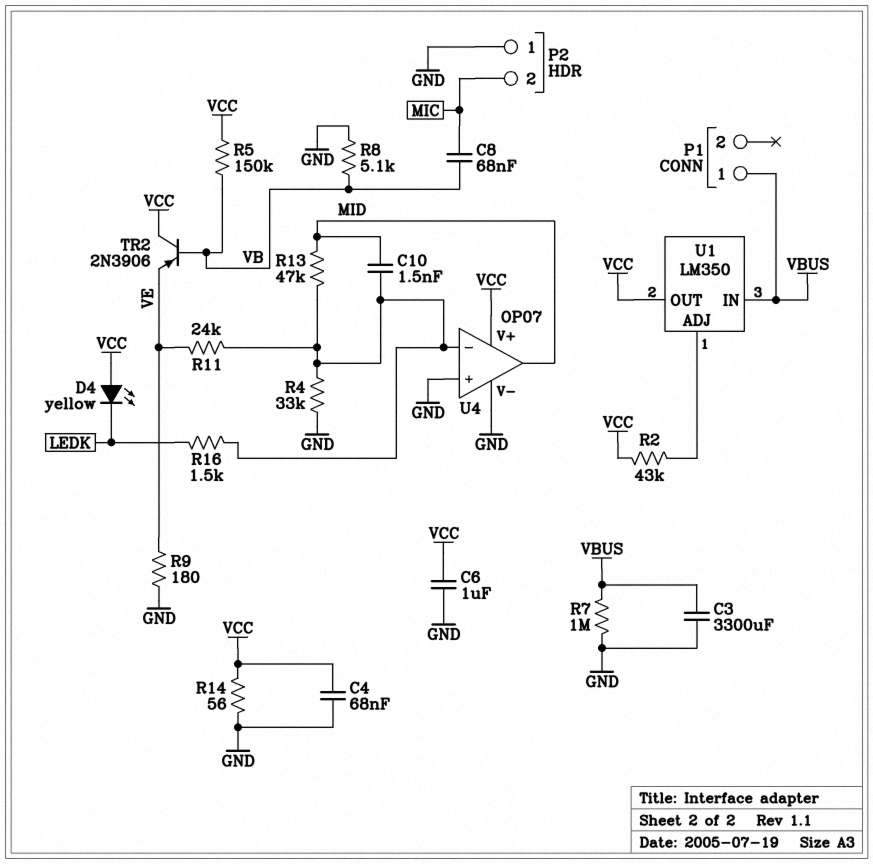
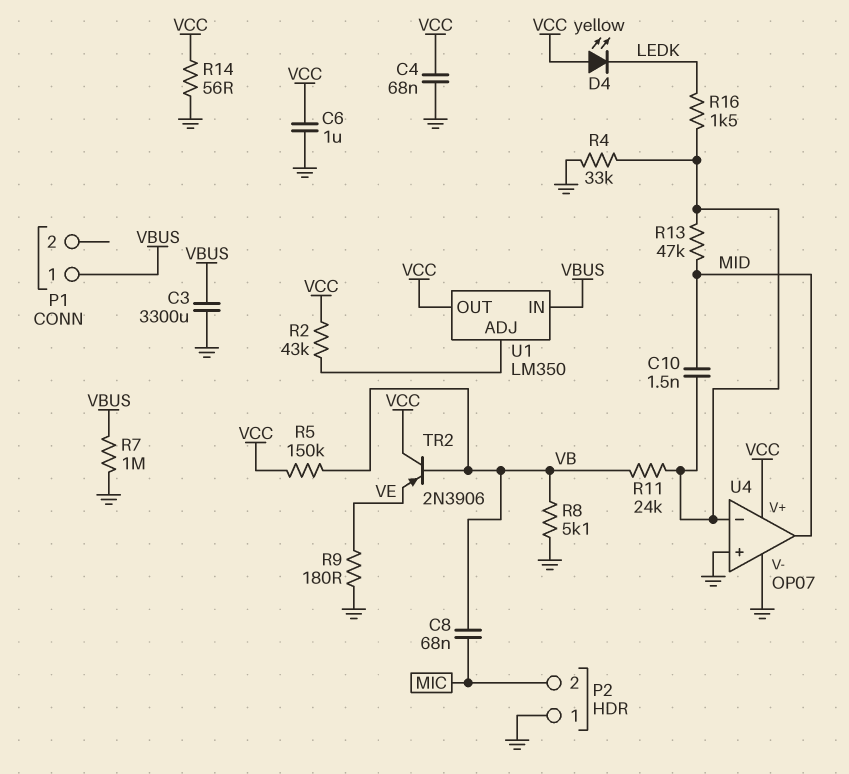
R11: 24k (U4/in-, VE) -> 24k (U4/in-, VB)

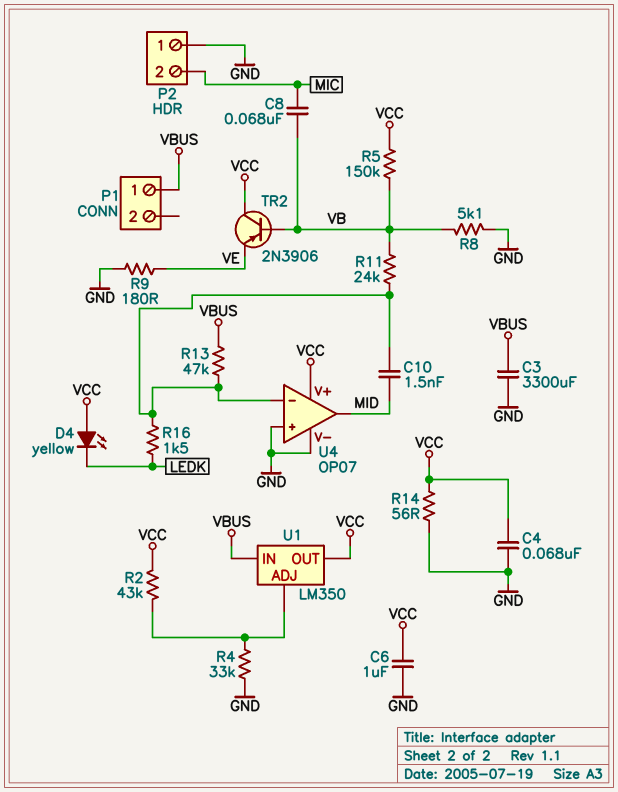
R4: 33k (GND, U4/in-) -> 33k (GND, U1/ADJ)
R7: 1M (GND, VBUS) -> none
R13: 47k (MID, U4/in-) -> 47k (U4/in-, VBUS)

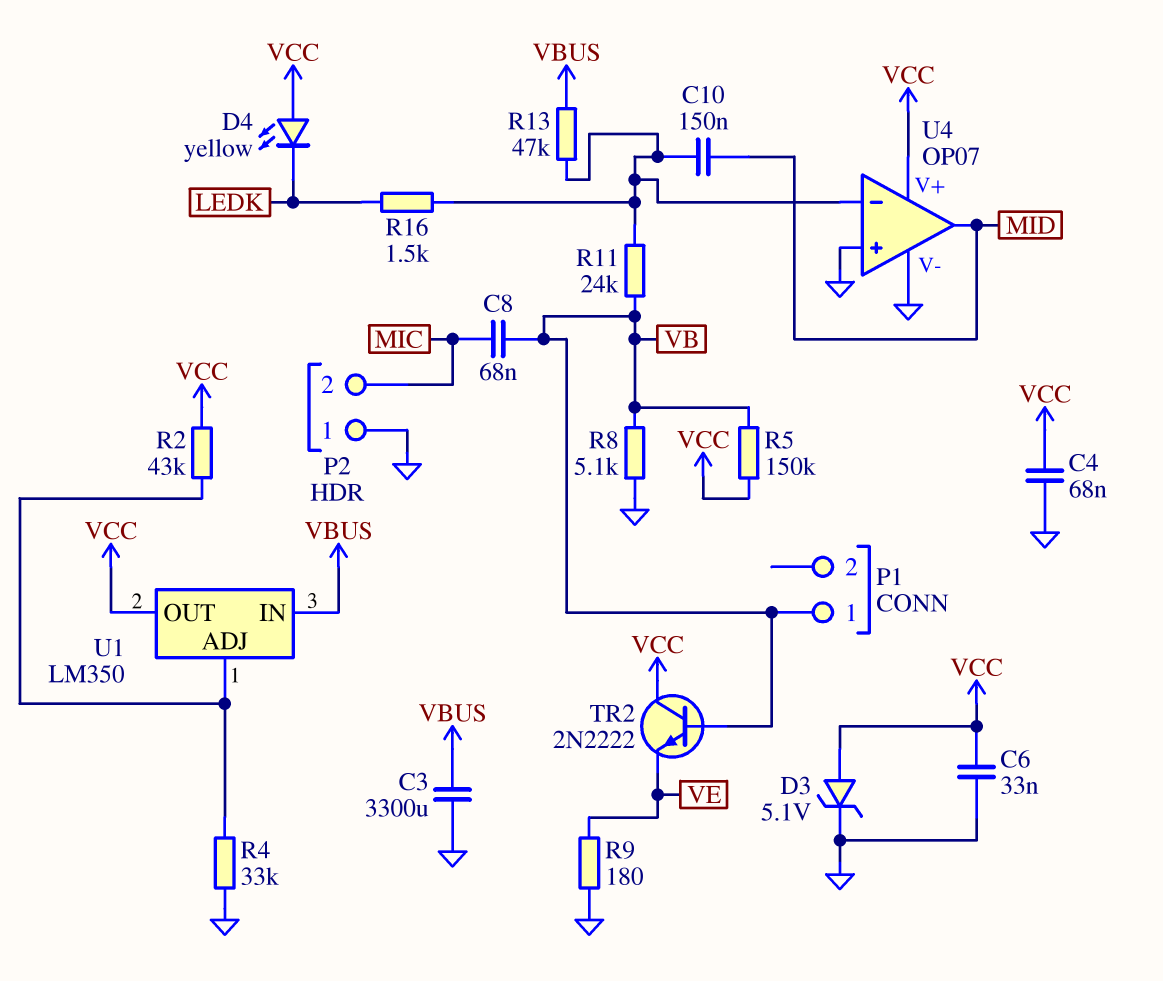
C6: 1uF (GND, VCC) -> 33nF (GND, VCC)
C10: 1.5nF (MID, U4/in-) -> 150nF (MID, U4/in-)
D3: none -> zener 5.1V (A VCC, K GND)
P1 pin 1: VBUS -> VB
R14: 56 (GND, VCC) -> none
TR2: PNP 2N3906 (B VB, C VCC, E VE) -> NPN 2N2222 (B VB, C VCC, E VE)

